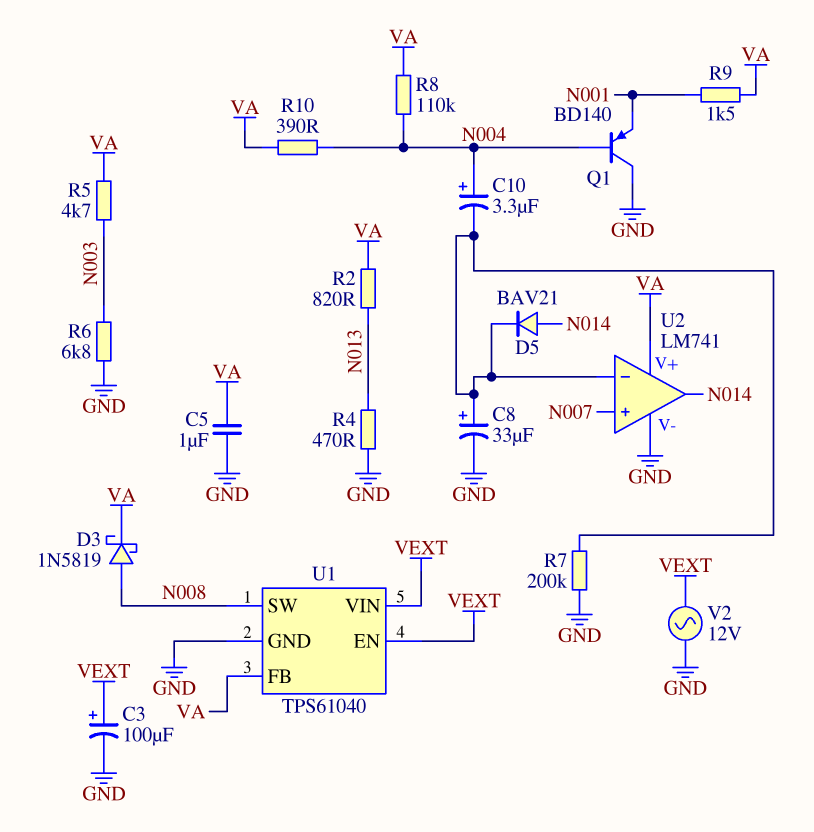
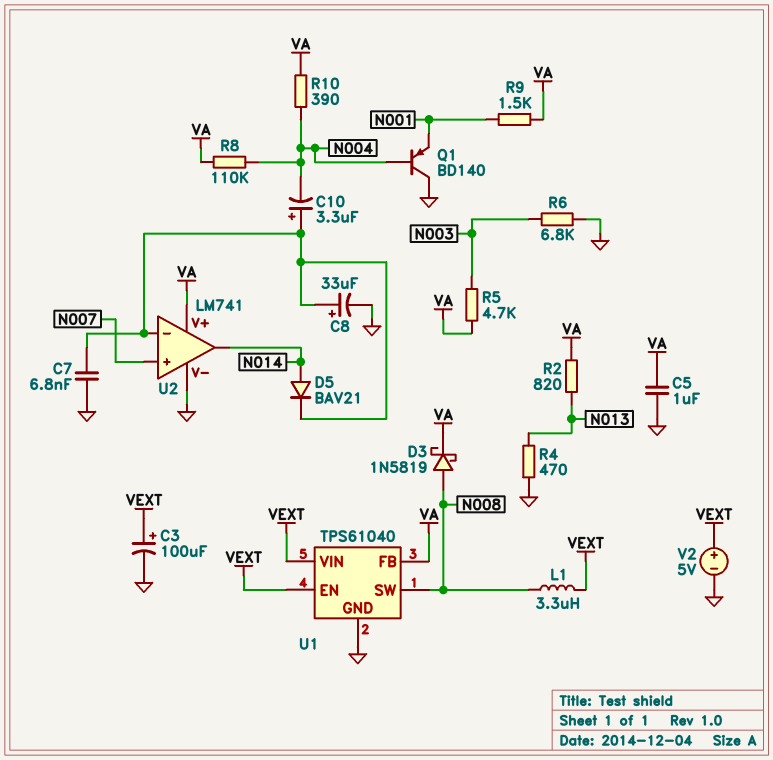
C7: none -> 6.8nF (GND, U2/in-)
C10: 3.3uF (plus N004, minus U2/in-) -> 3.3uF (plus U2/in-, minus N004)
L1: none -> 3.3uH (N008, VEXT)
R7: 200k (GND, U2/in-) -> none
V2: AC 12V (GND, VEXT) -> 5V (plus VEXT, minus GND)

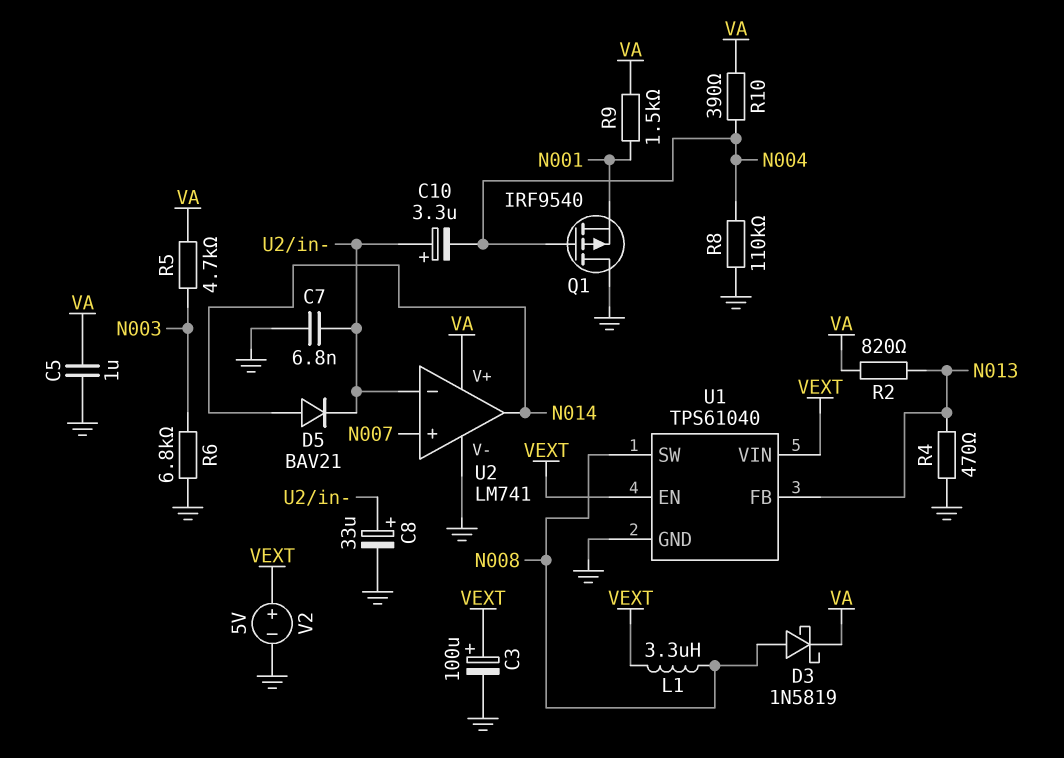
Q1: PNP BD140 (B N004, C GND, E N001) -> PMOS IRF9540 (G N004, D GND, S N001)
R8: 110k (N004, VA) -> 110k (GND, N004)
U1 pin FB: VA -> N013

